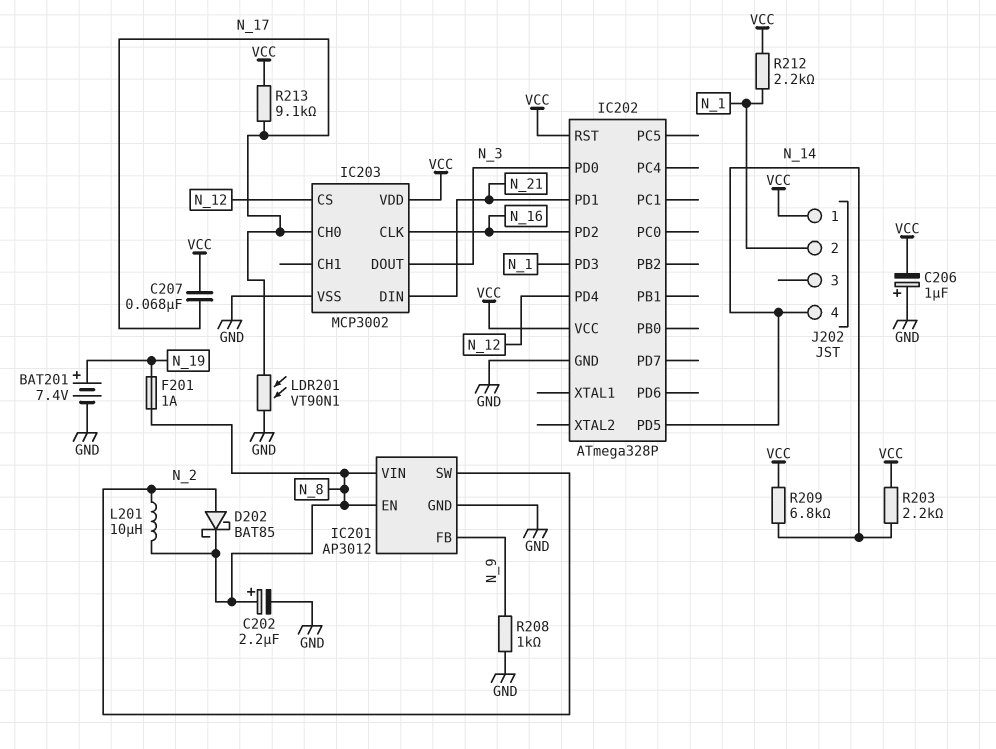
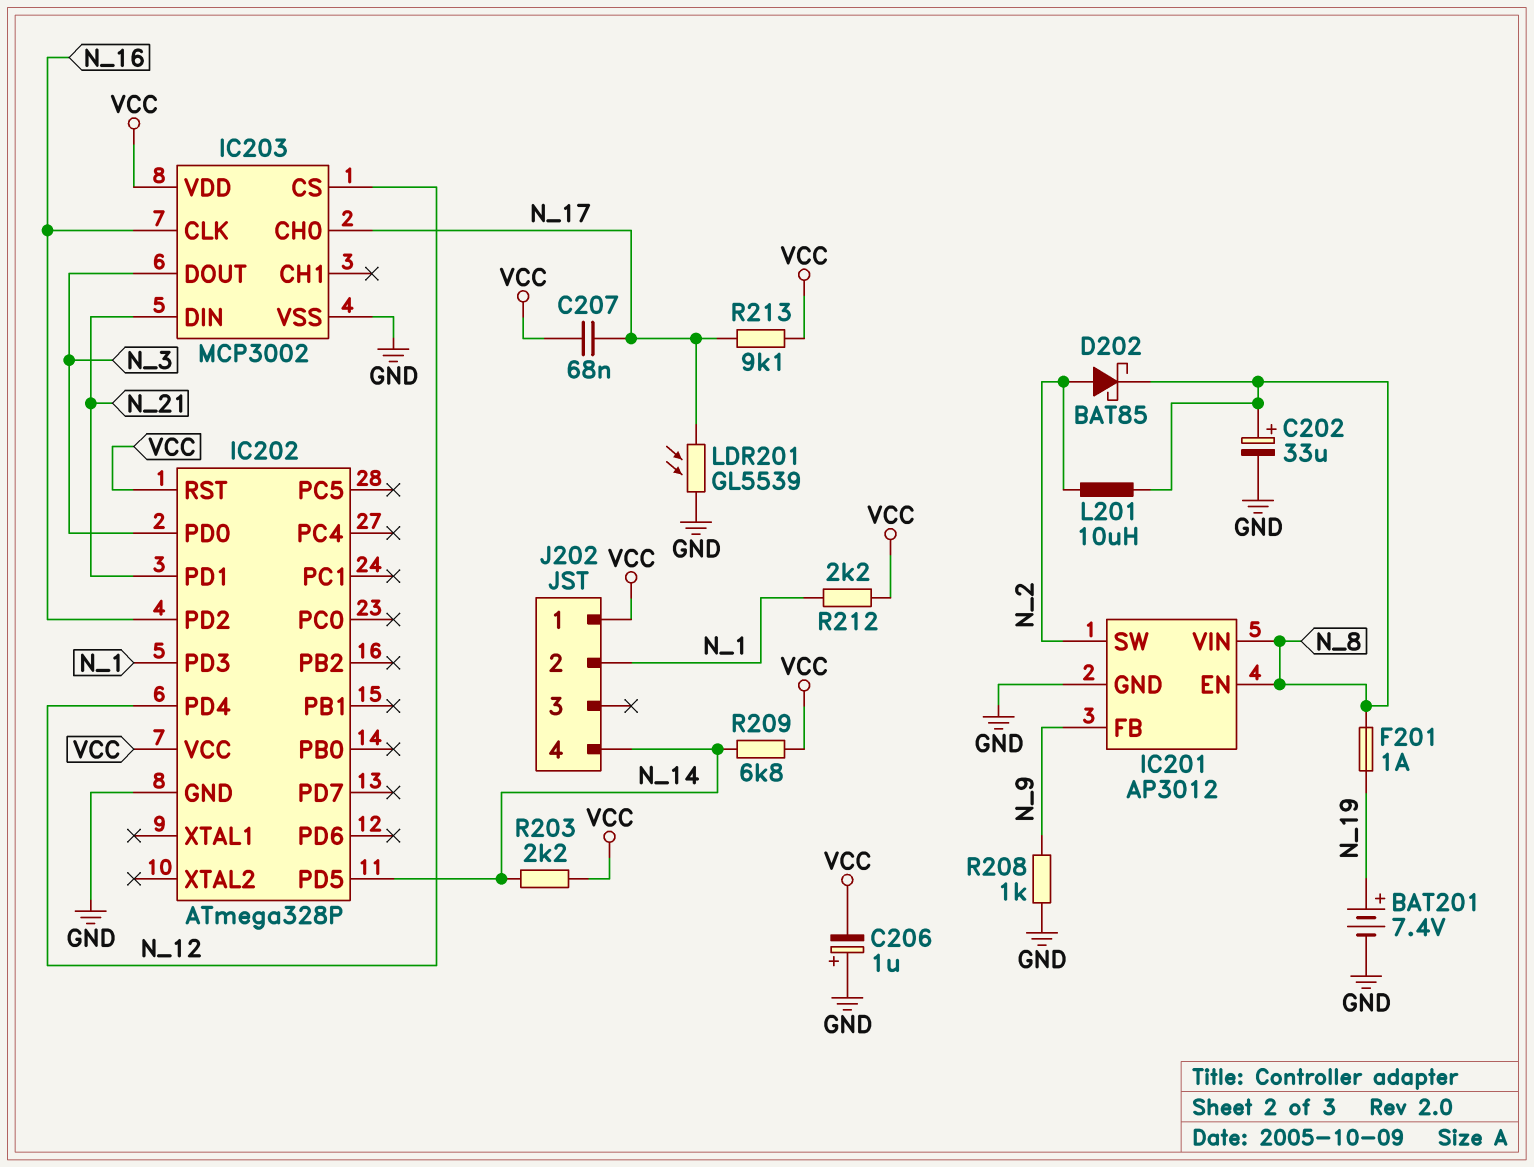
C202: 2.2uF (plus N_8, minus GND) -> 33uF (plus N_8, minus GND)
LDR201: VT90N1 (GND, N_17) -> GL5539 (GND, N_17)

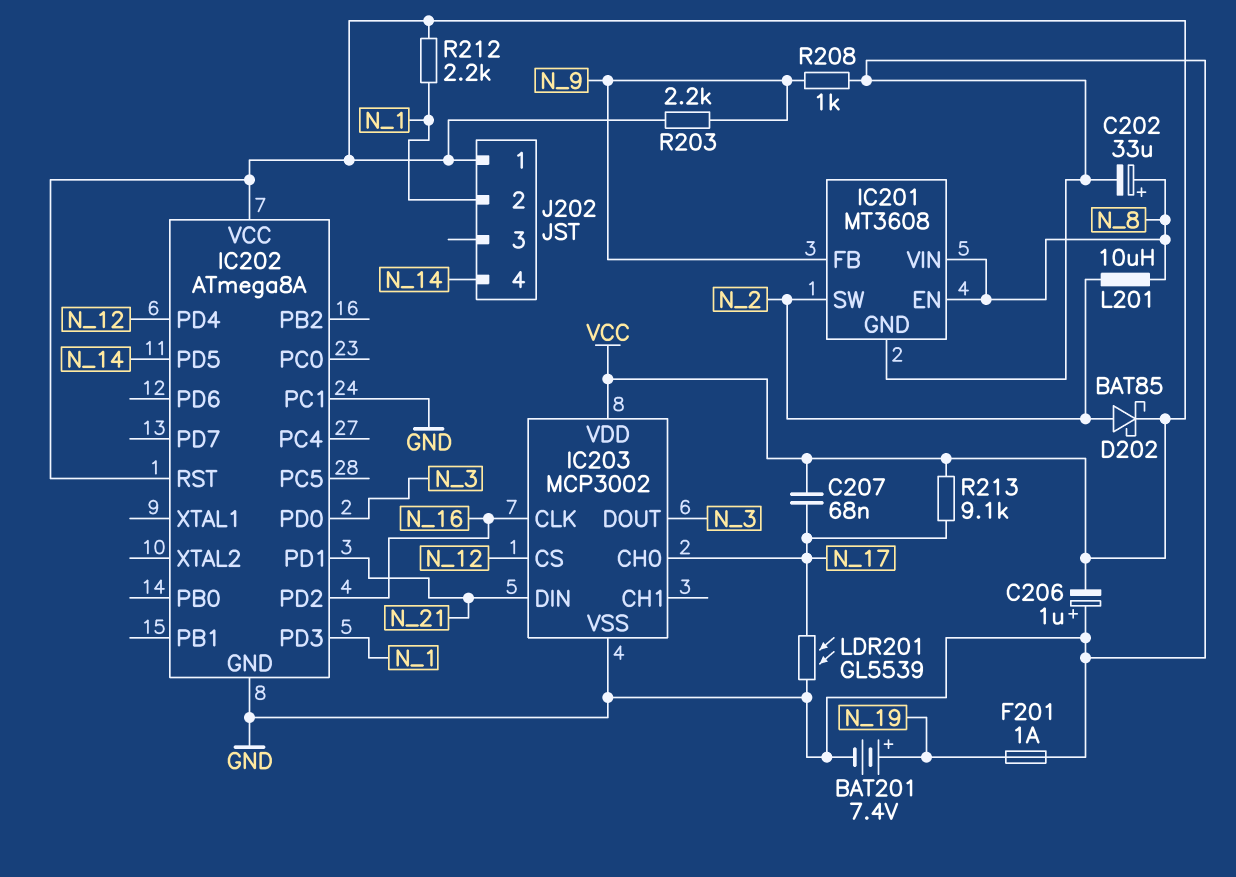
D202: schottky BAT85 (A N_2, K N_8) -> schottky BAT85 (A N_2, K VCC)
F201: 1A (N_8, N_19) -> 1A (GND, N_19)
IC201: AP3012 -> MT3608
IC202: ATmega328P -> ATmega8A
IC202 pin PC1: none -> GND
R203: 2.2k (N_14, VCC) -> 2.2k (N_9, VCC)
R209: 6.8k (N_14, VCC) -> none

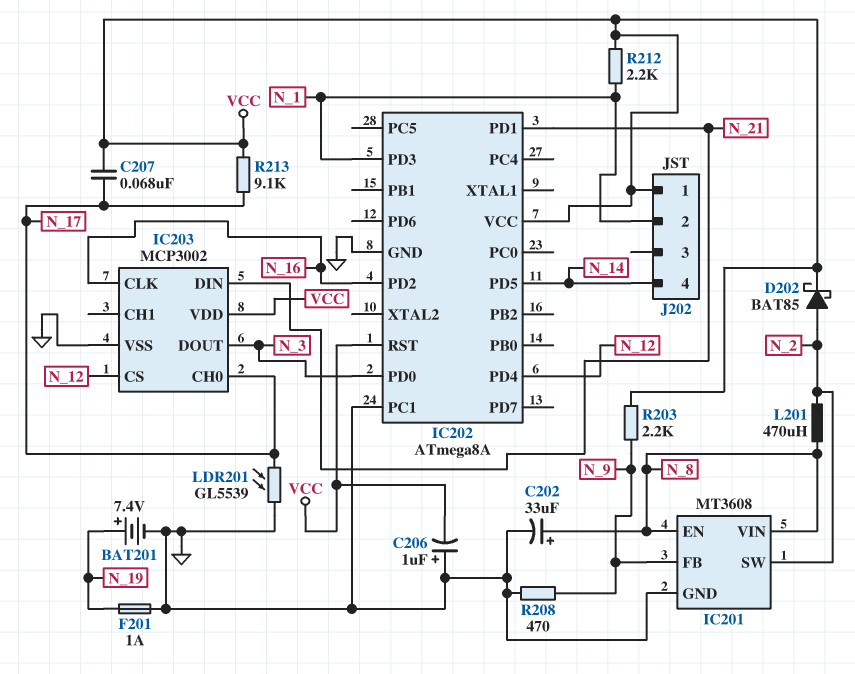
L201: 10uH (N_2, N_8) -> 470uH (N_2, N_8)
R208: 1k (GND, N_9) -> 470 (GND, N_9)

